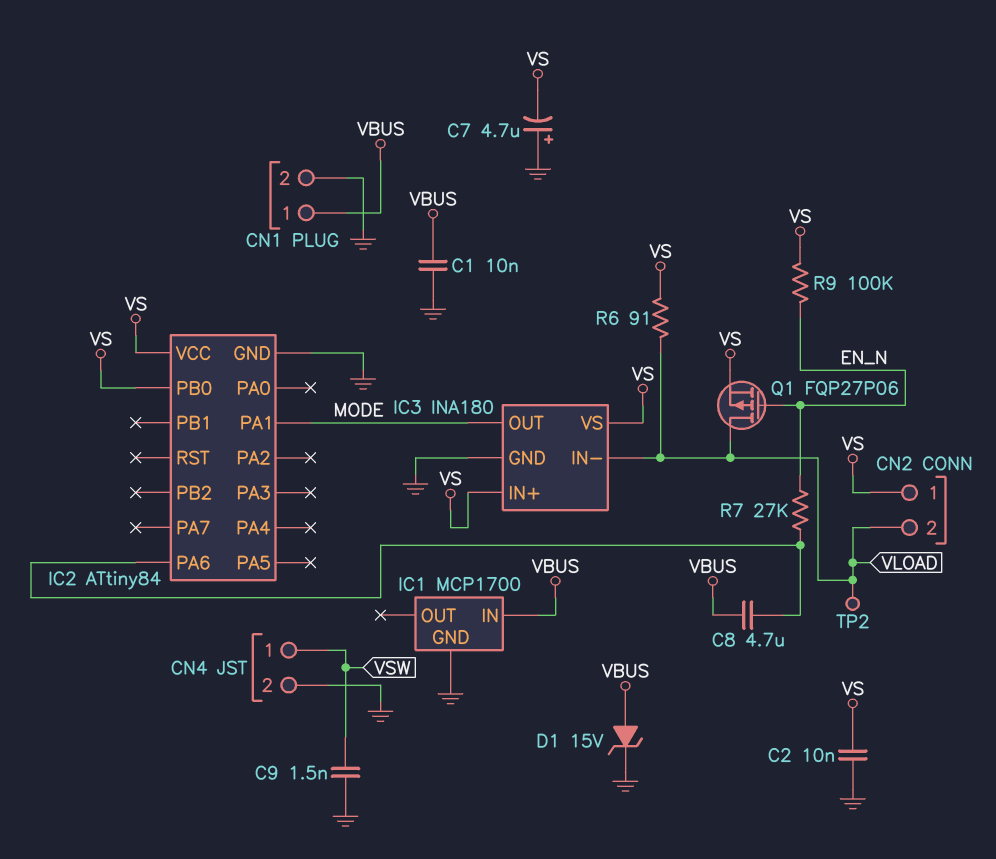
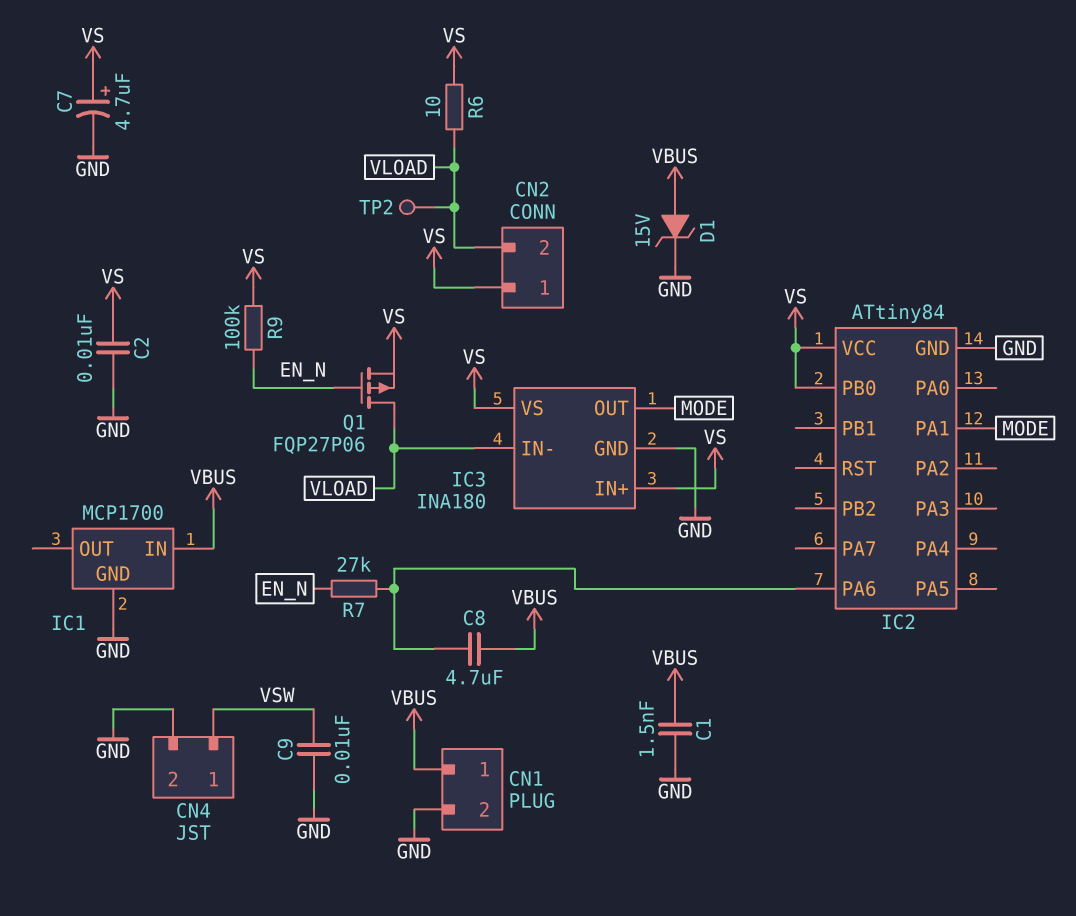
C1: 10nF (GND, VBUS) -> 1.5nF (GND, VBUS)
C7: 4.7uF (plus GND, minus VS) -> 4.7uF (plus VS, minus GND)
C9: 1.5nF (GND, VSW) -> 10nF (GND, VSW)
R6: 91 (VLOAD, VS) -> 10 (VLOAD, VS)

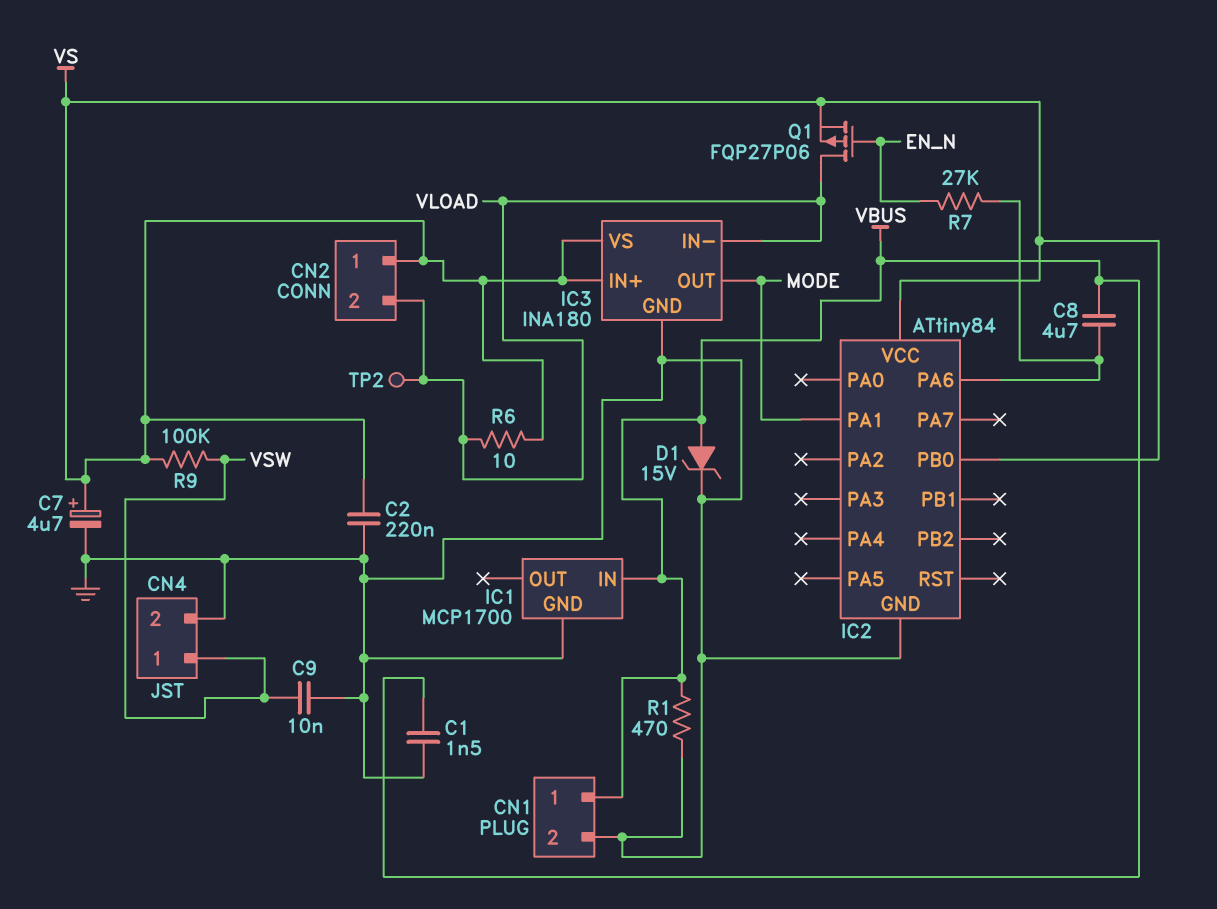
C2: 10nF (GND, VS) -> 220nF (GND, VS)
R1: none -> 470 (GND, VBUS)
R9: 100k (EN_N, VS) -> 100k (VS, VSW)

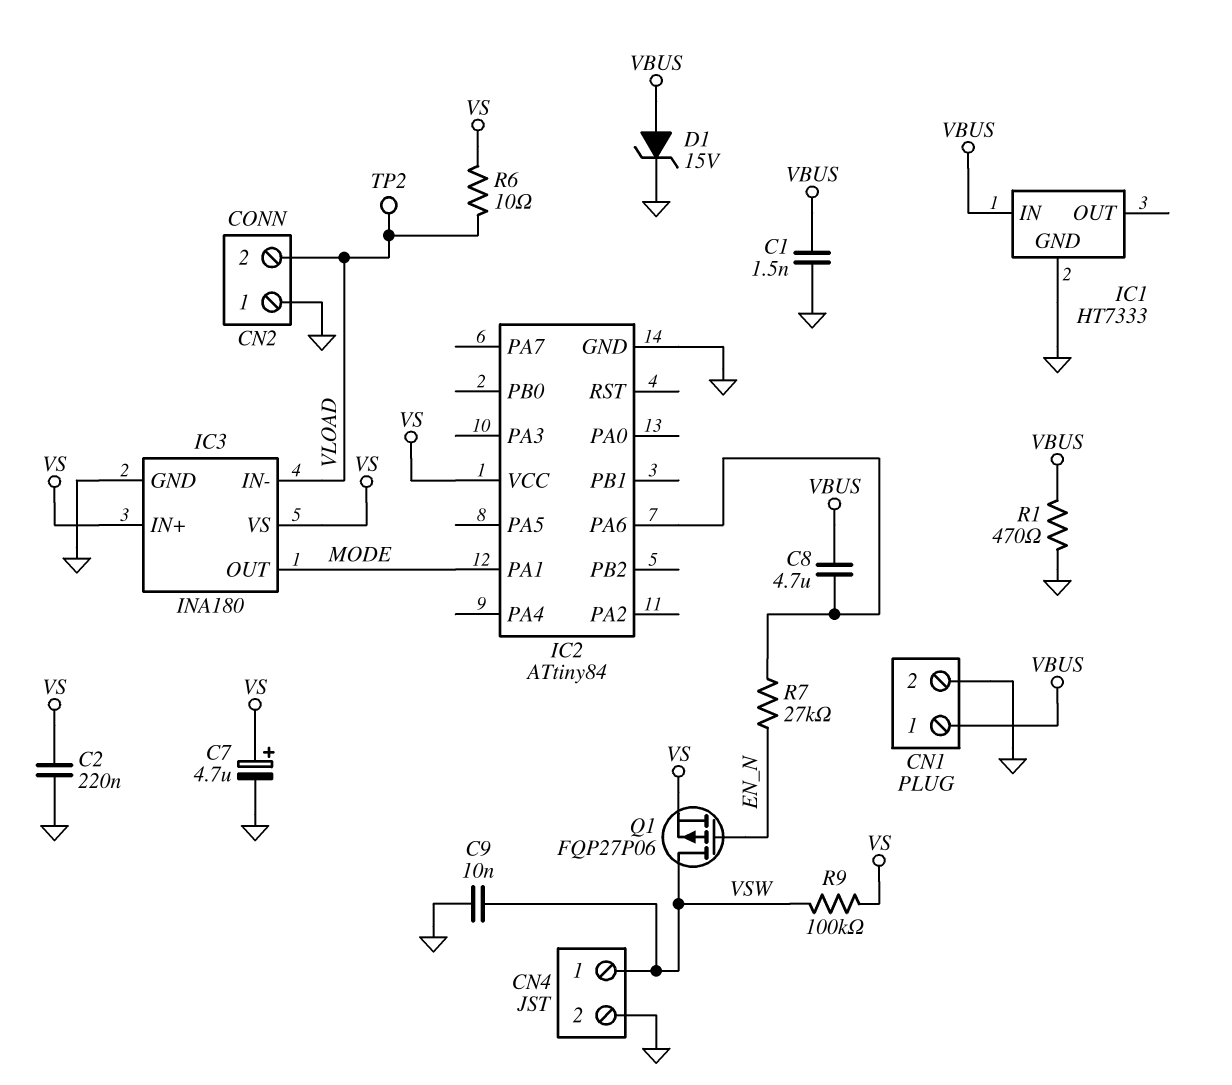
CN2 pin 1: VS -> GND
IC1: MCP1700 -> HT7333
IC2 pin PB0: VS -> none
Q1: PMOS FQP27P06 (G EN_N, D VLOAD, S VS) -> PMOS FQP27P06 (G EN_N, D VSW, S VS)

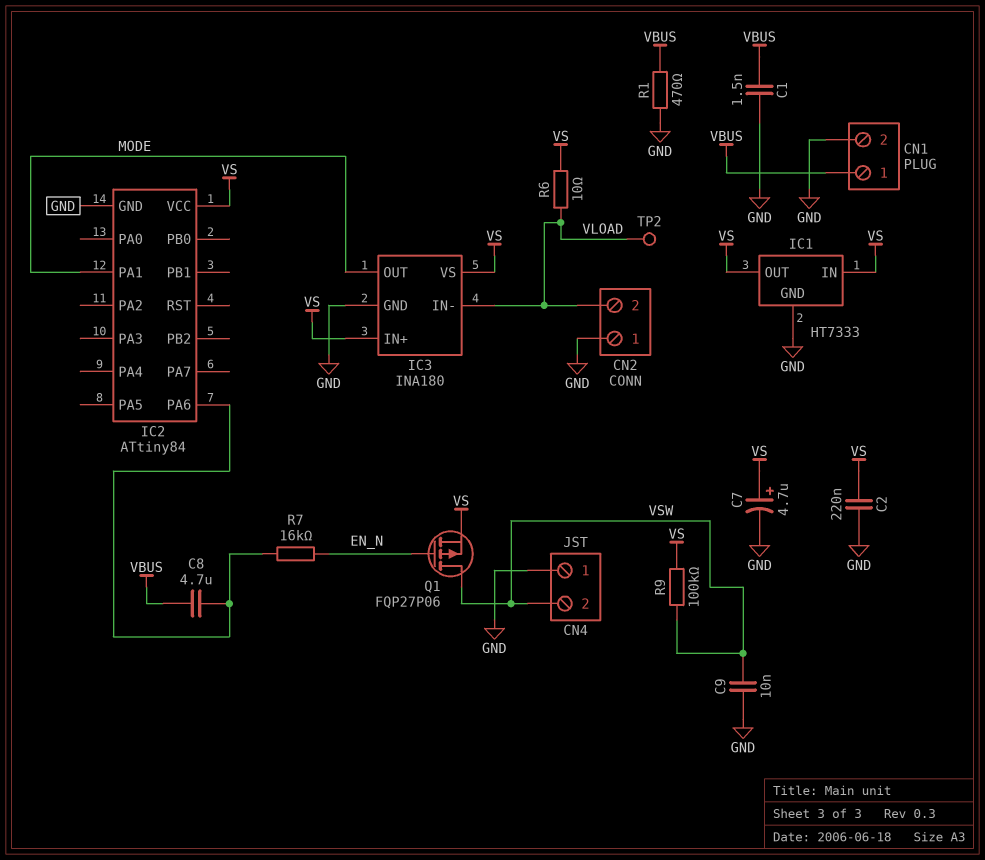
CN4 pin 1: VSW -> GND
CN4 pin 2: GND -> VSW
D1: zener 15V (A VBUS, K GND) -> none
IC1 pin IN: VBUS -> VS
IC1 pin OUT: none -> VS
R7: 27k (EN_N, IC2/PA6) -> 16k (EN_N, IC2/PA6)

